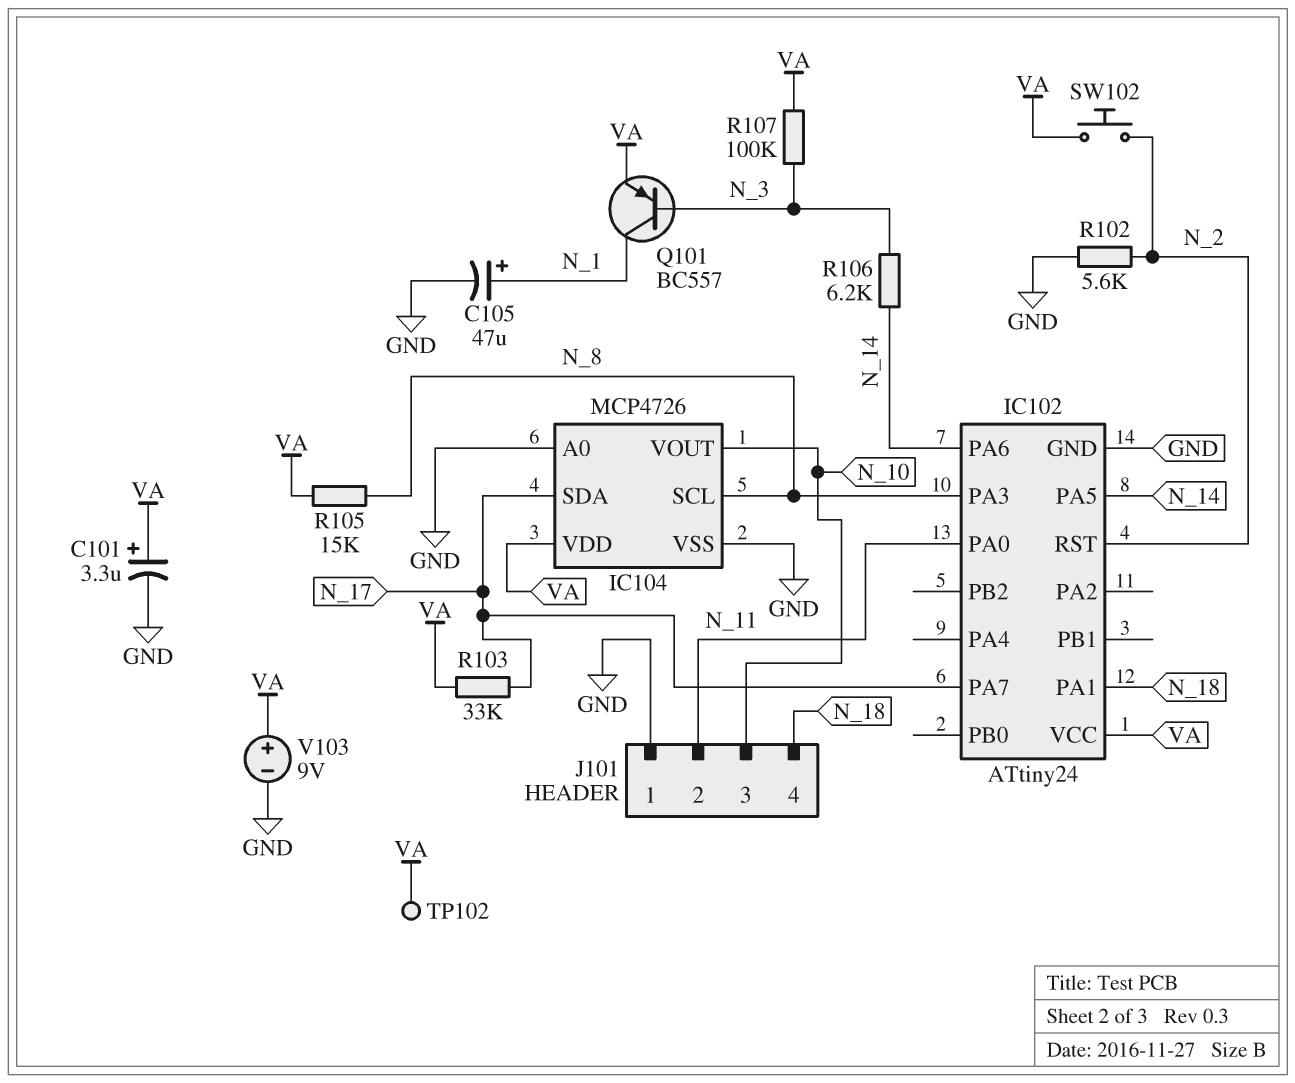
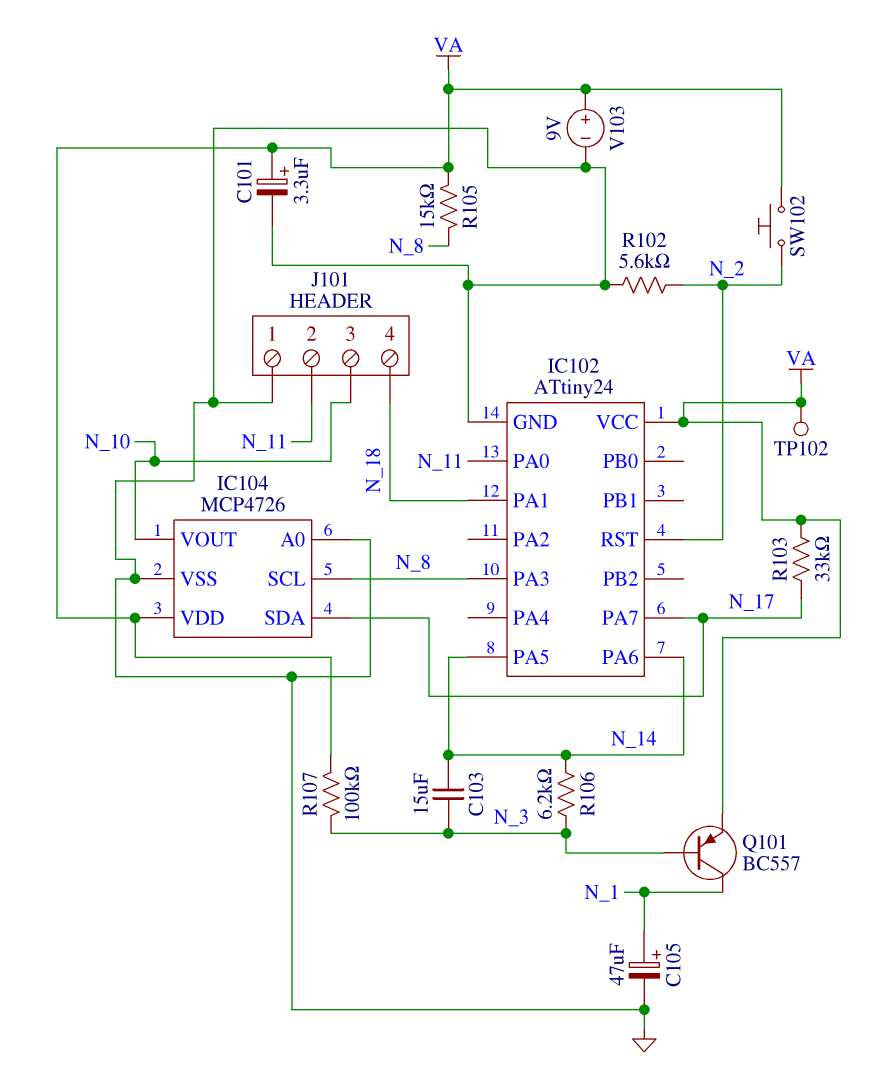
C103: none -> 15uF (N_3, N_14)

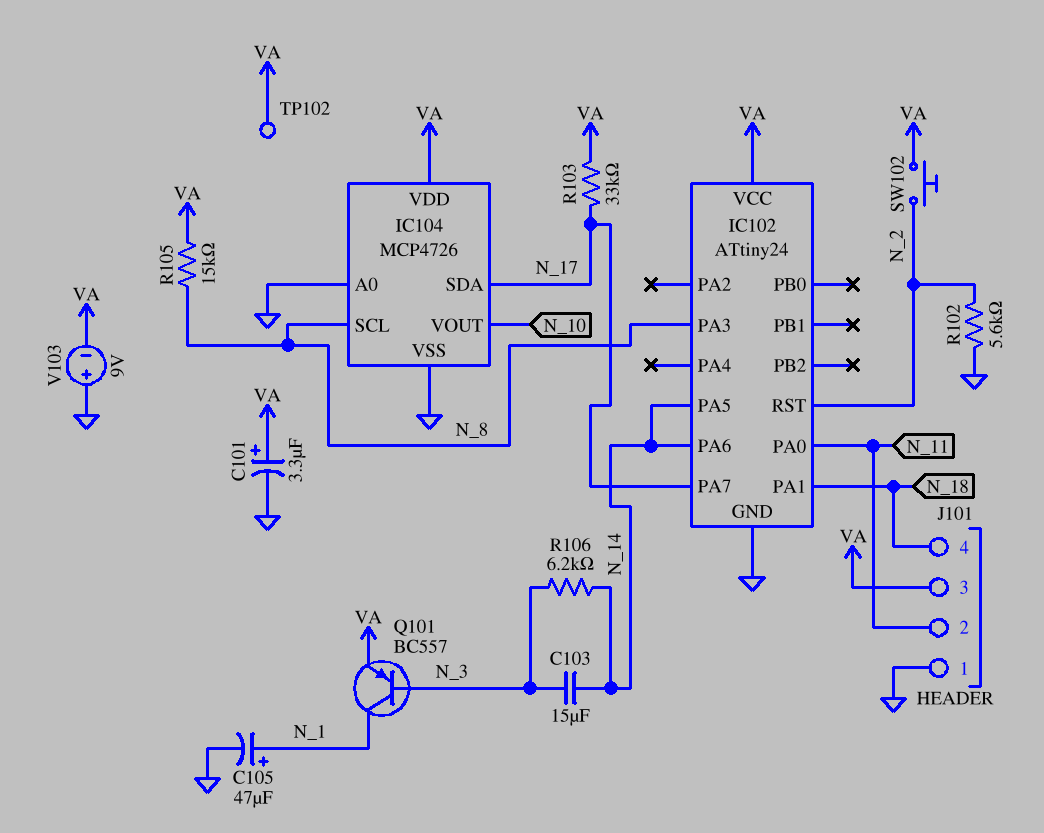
J101 pin 3: N_10 -> VA
R107: 100k (N_3, VA) -> none
V103: 9V (plus VA, minus GND) -> 9V (plus GND, minus VA)

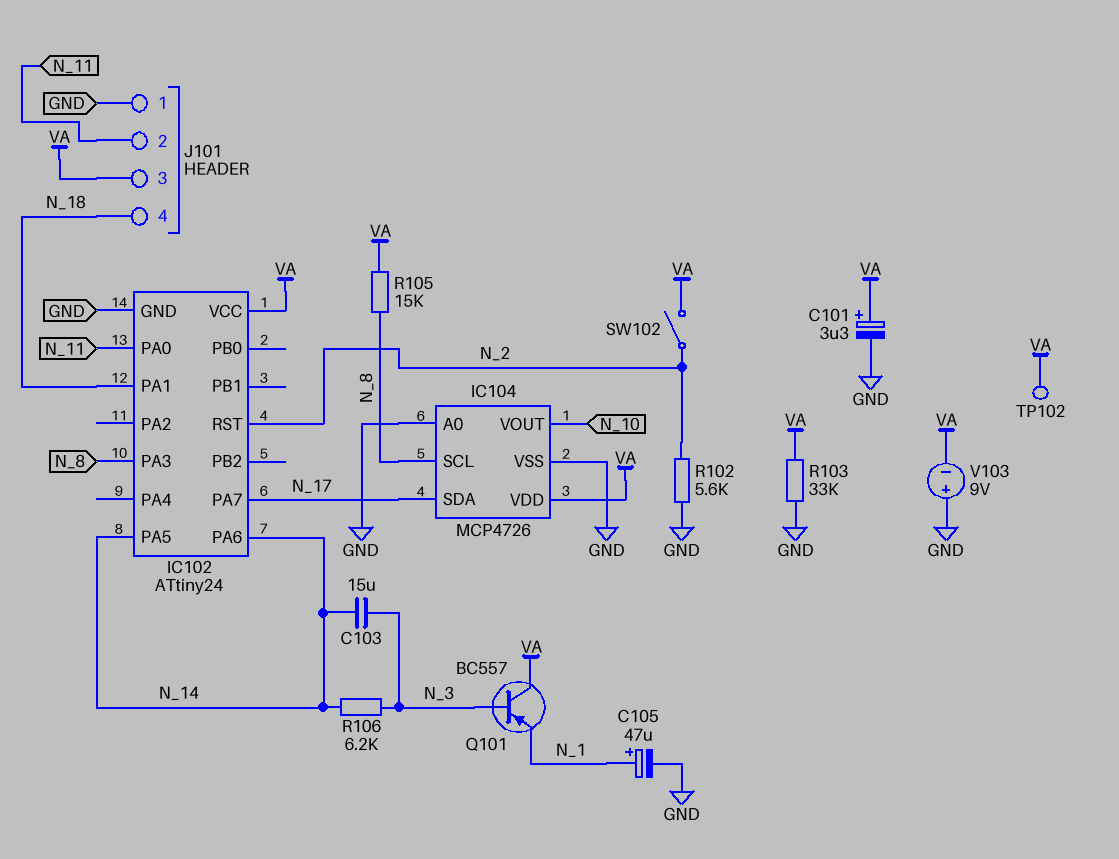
Q101: PNP BC557 (B N_3, C N_1, E VA) -> PNP BC557 (B N_3, C VA, E N_1)
R103: 33k (N_17, VA) -> 33k (GND, VA)
SW102: button (N_2, VA) -> switch (N_2, VA)

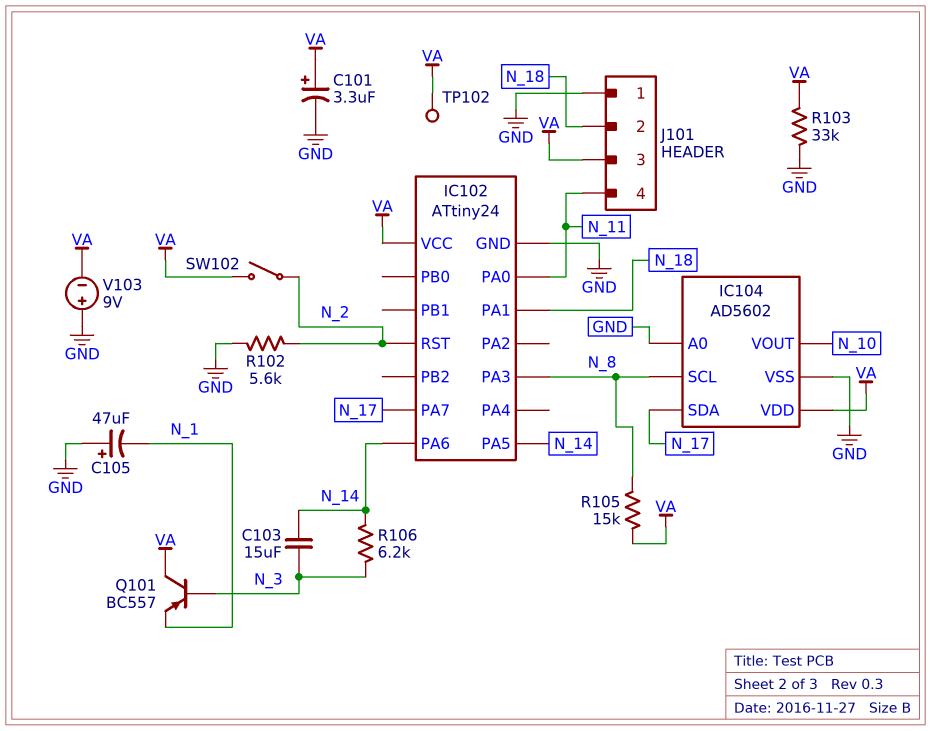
C105: 47uF (plus N_1, minus GND) -> 47uF (plus GND, minus N_1)
IC104: MCP4726 -> AD5602
J101 pin 2: N_11 -> N_18
J101 pin 4: N_18 -> N_11

